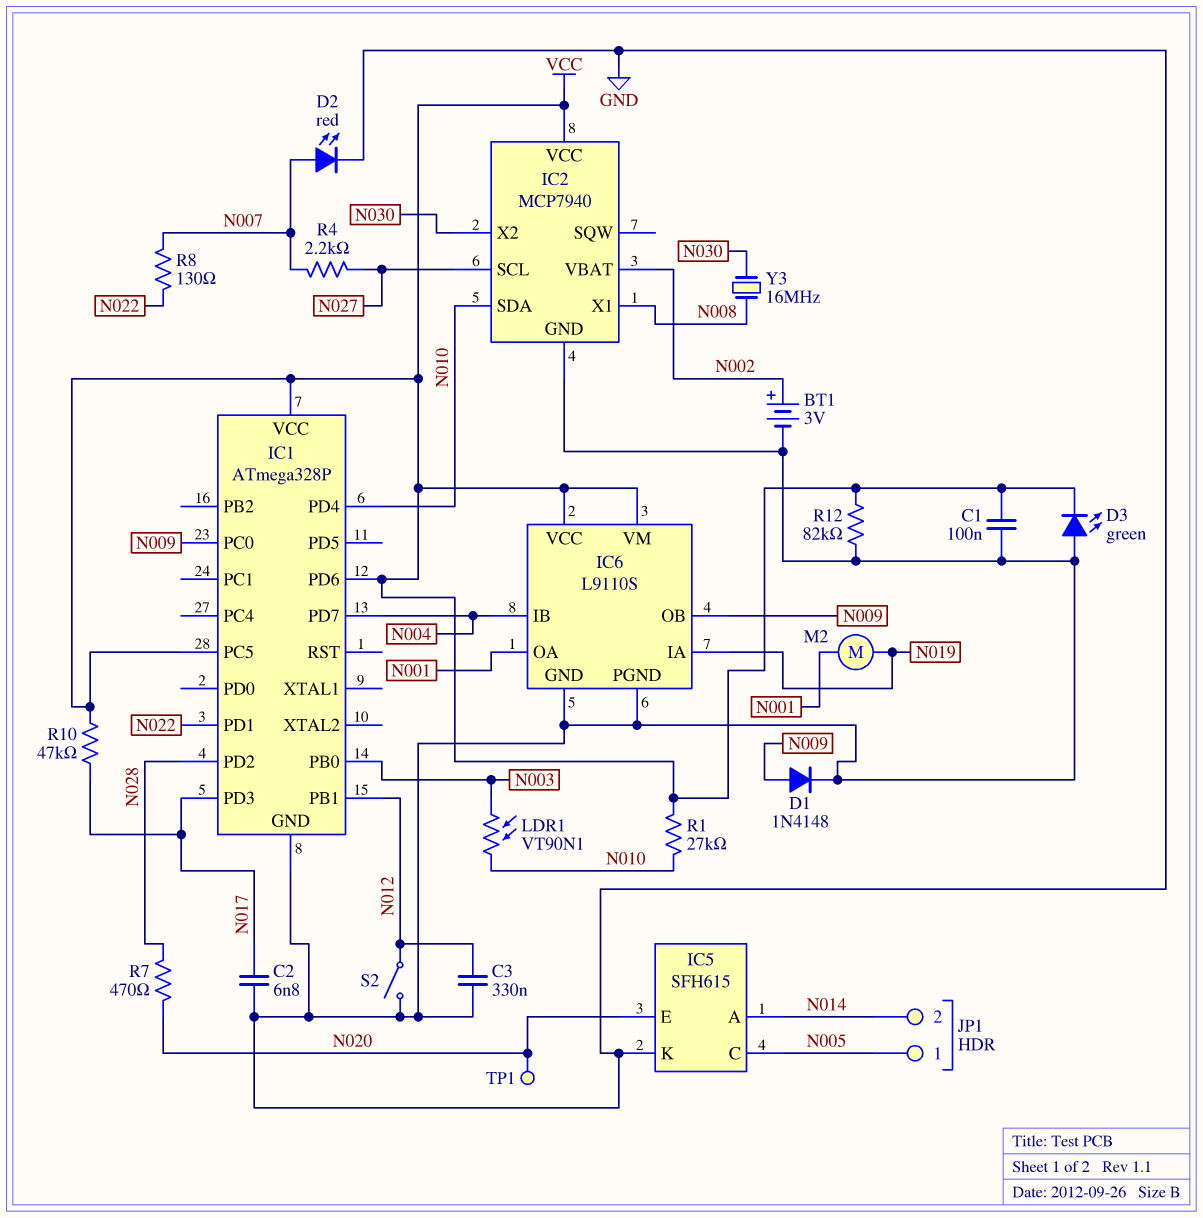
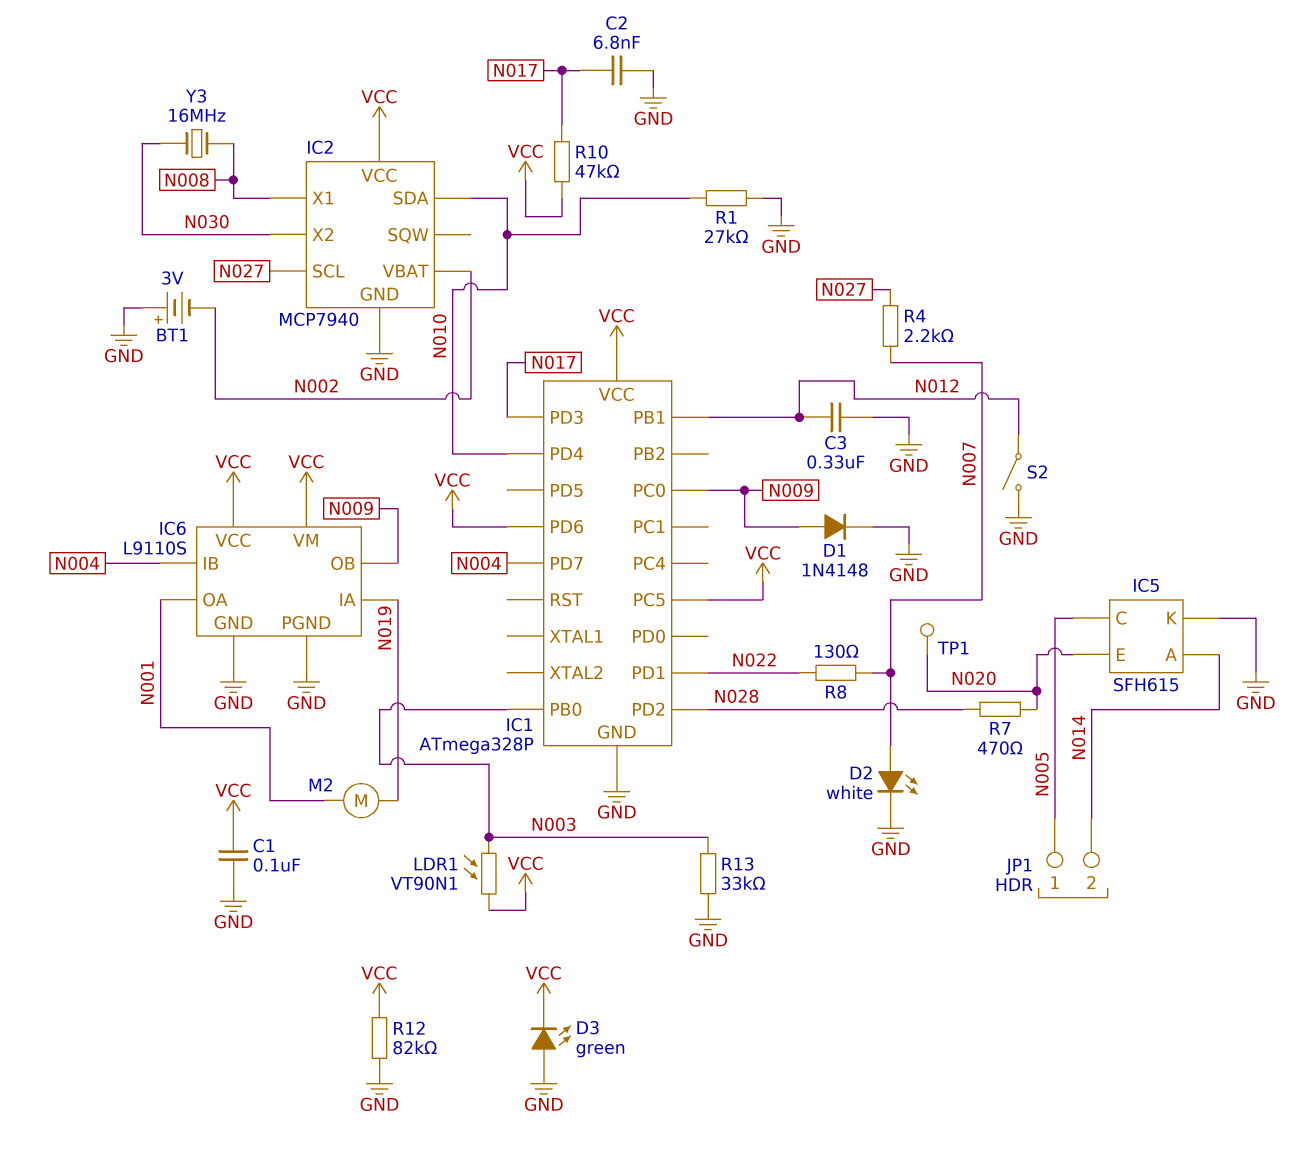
BT1: 3V (plus N002, minus GND) -> 3V (plus GND, minus N002)
D2: LED red (A N007, K GND) -> LED white (A N007, K GND)
LDR1: VT90N1 (N003, N010) -> VT90N1 (N003, VCC)
R1: 27k (N010, VCC) -> 27k (GND, N010)
R13: none -> 33k (GND, N003)

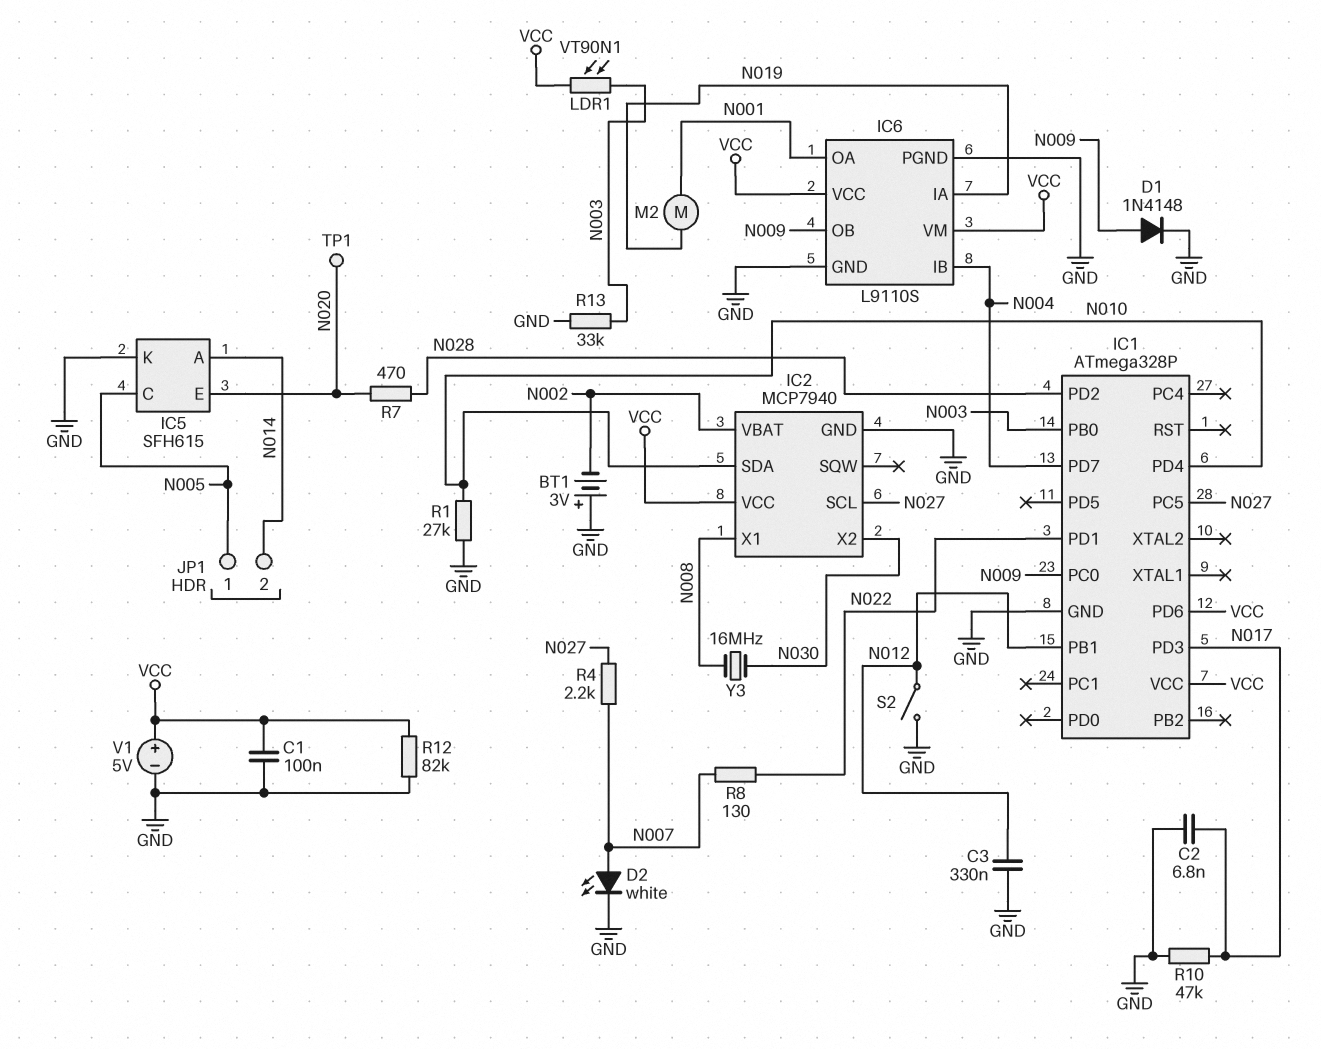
D3: LED green (A GND, K VCC) -> none
IC1 pin PC5: VCC -> N027
R10: 47k (N017, VCC) -> 47k (GND, N017)
V1: none -> 5V (plus VCC, minus GND)

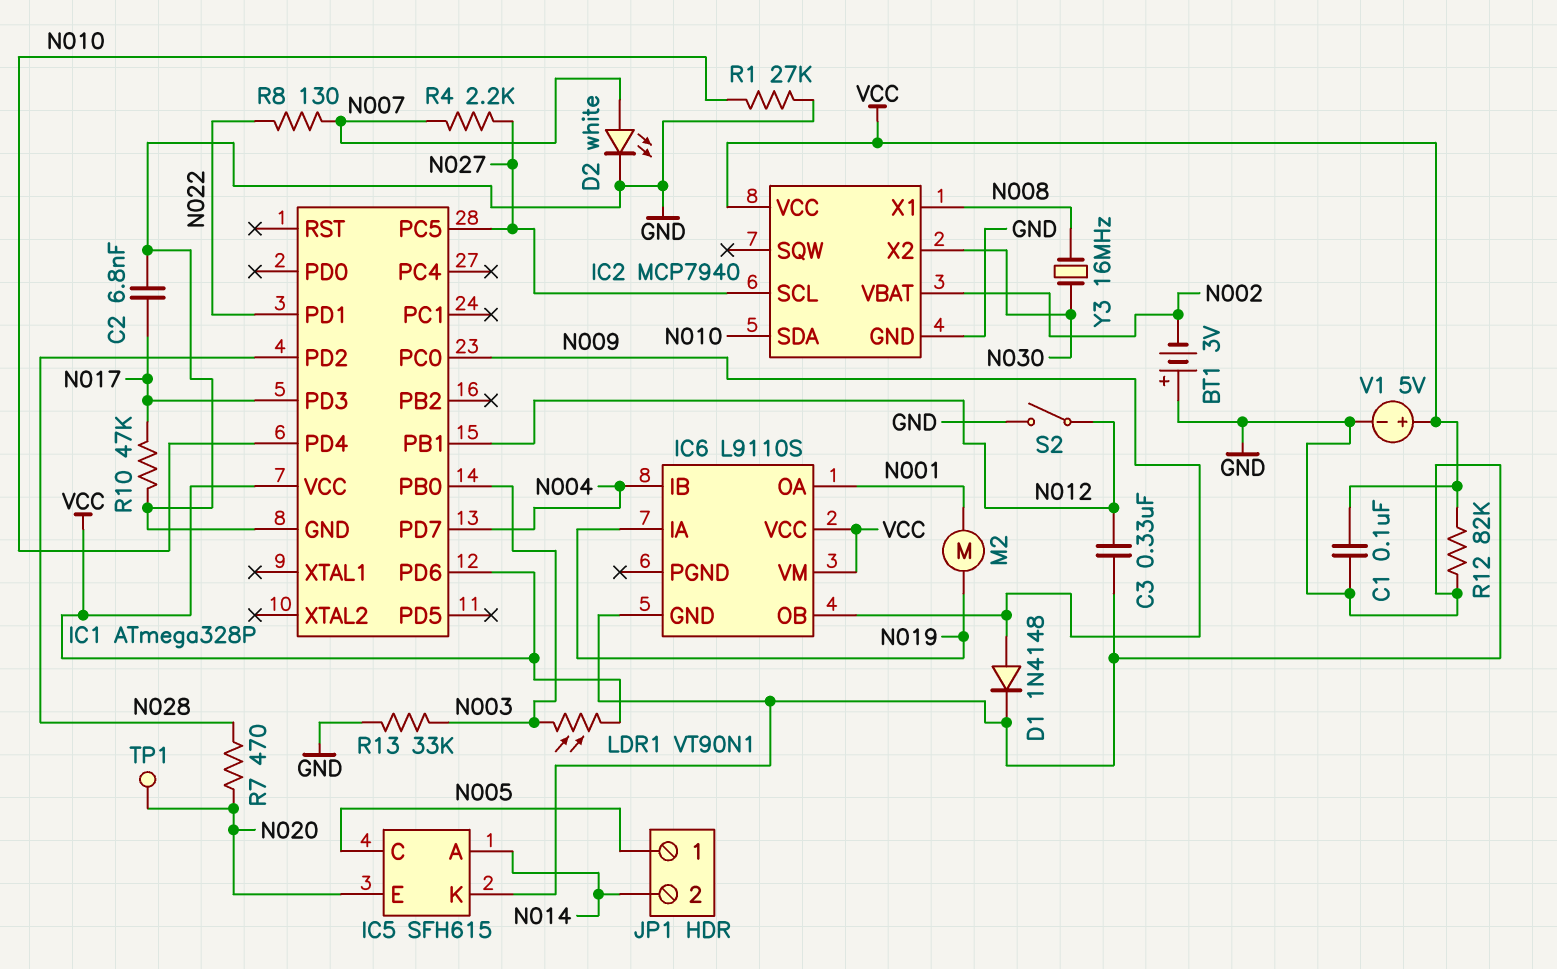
IC6 pin PGND: GND -> none

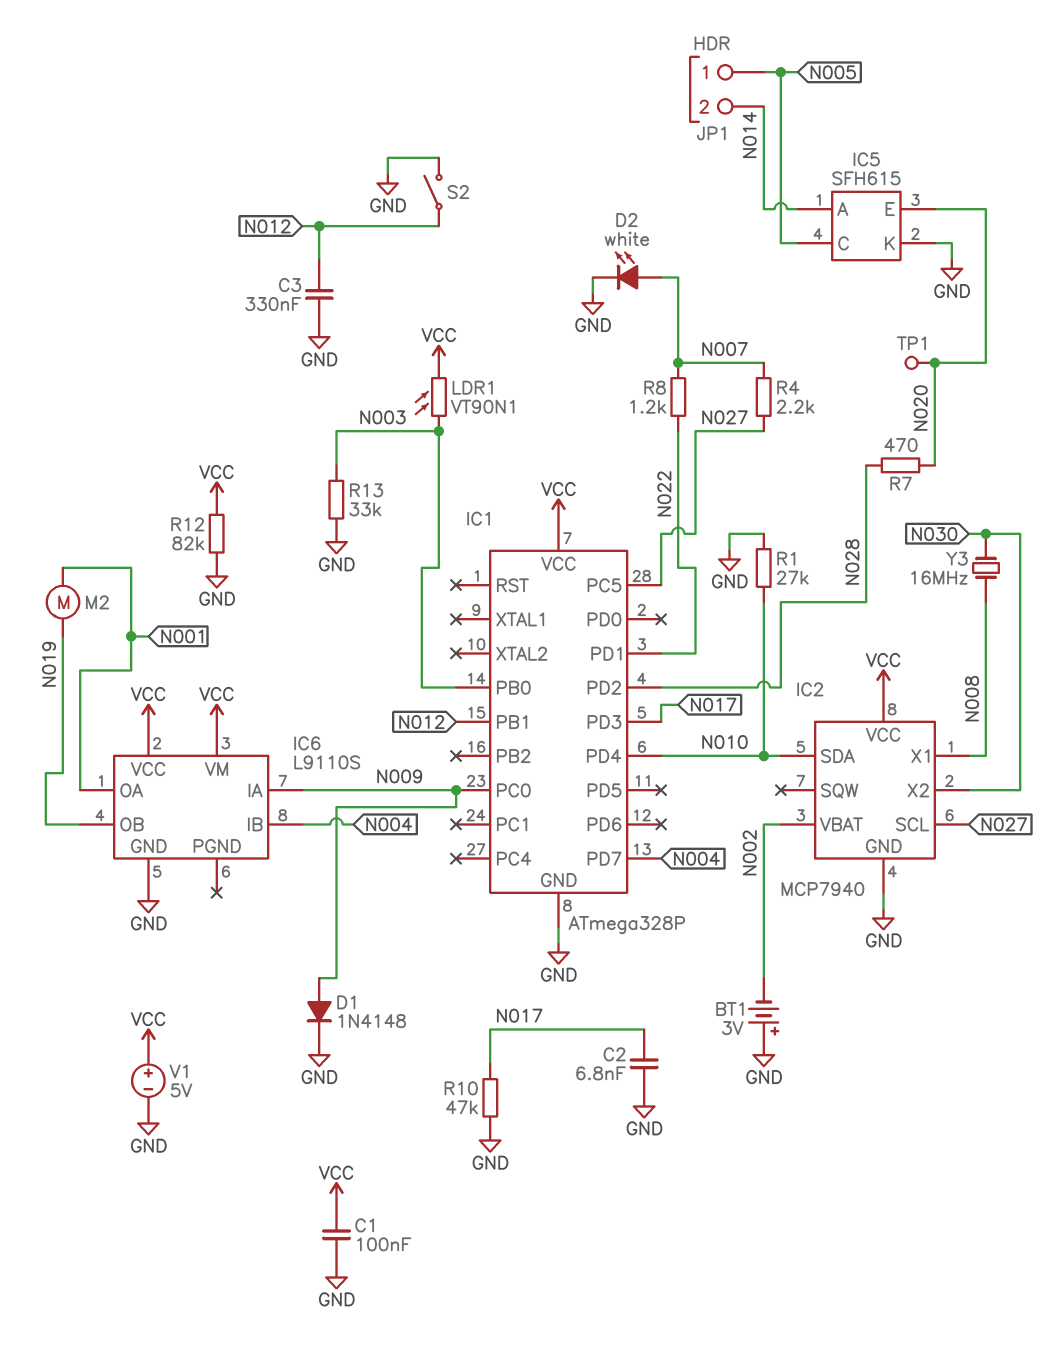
IC1 pin PD6: VCC -> none
IC6 pin IA: N019 -> N009
IC6 pin OB: N009 -> N019
R8: 130 (N007, N022) -> 1.2k (N007, N022)

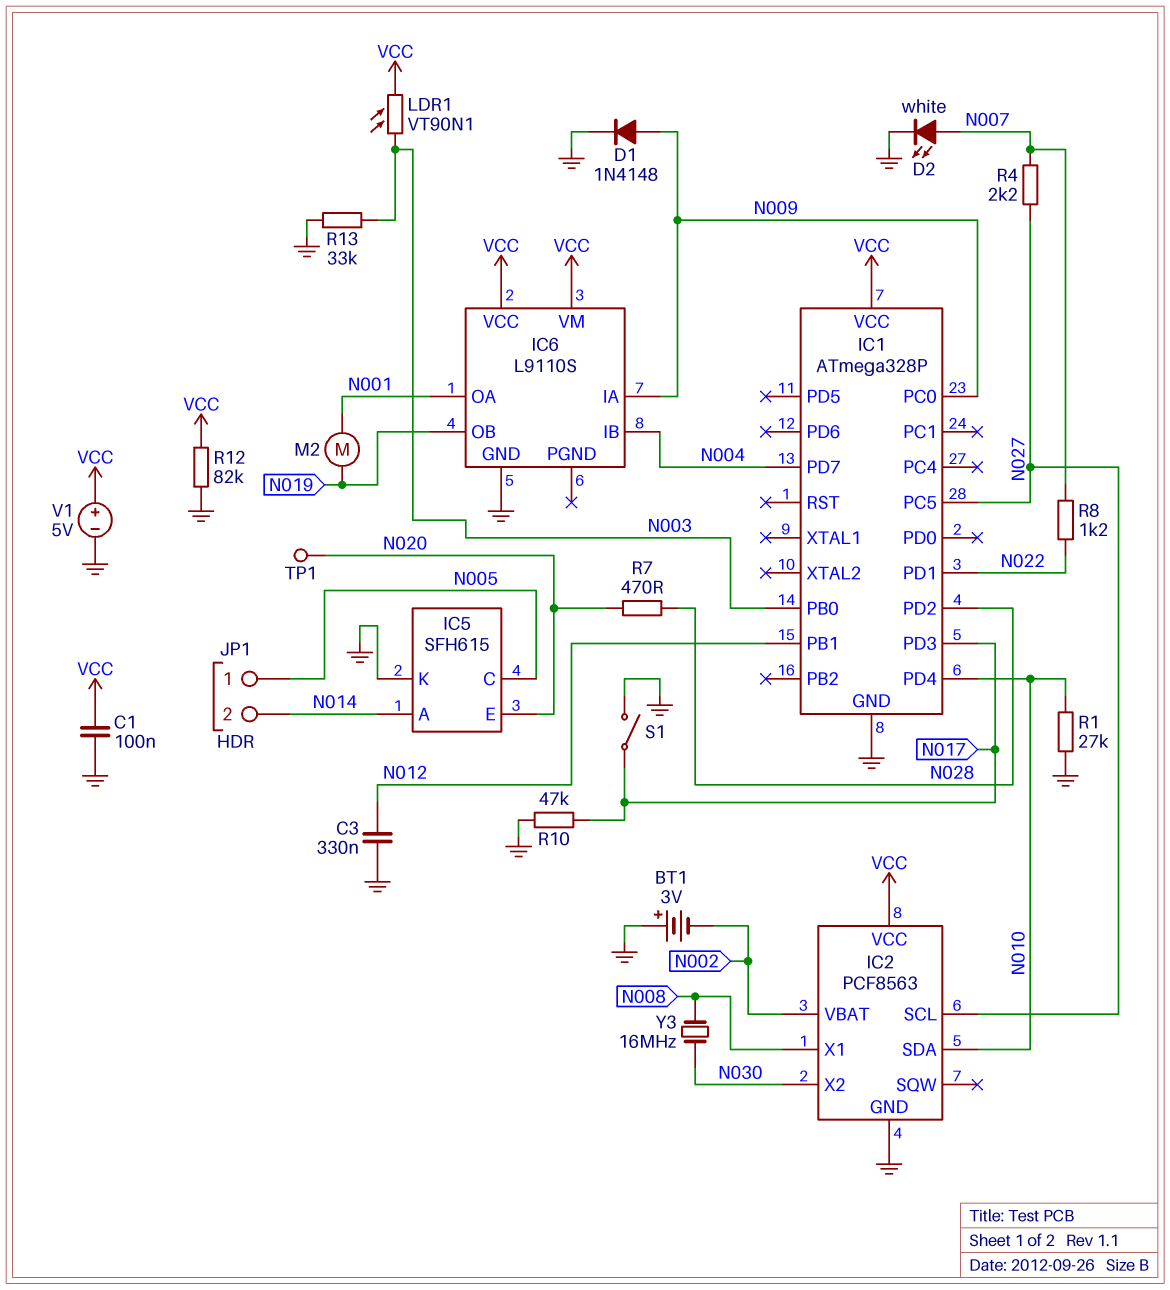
C2: 6.8nF (GND, N017) -> none
IC2: MCP7940 -> PCF8563
S1: none -> switch (GND, N017)
S2: switch (GND, N012) -> none

